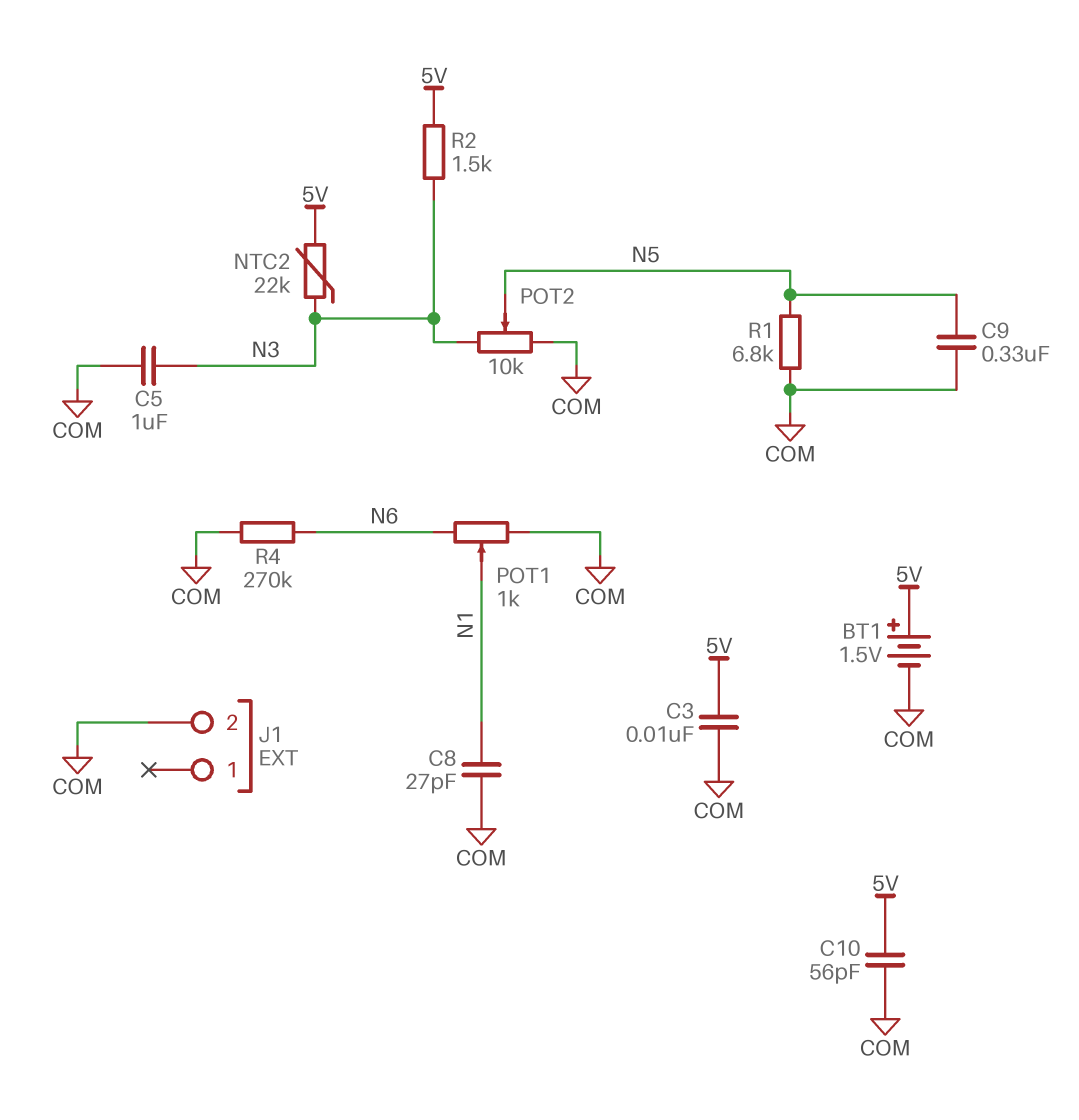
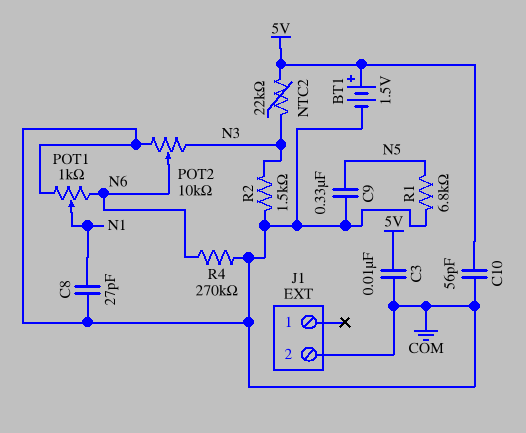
C5: 1uF (COM, N3) -> none
POT2: 10k (COM, N3, wiper N5) -> 10k (COM, N3, wiper N6)
R2: 1.5k (5V, N3) -> 1.5k (COM, N3)

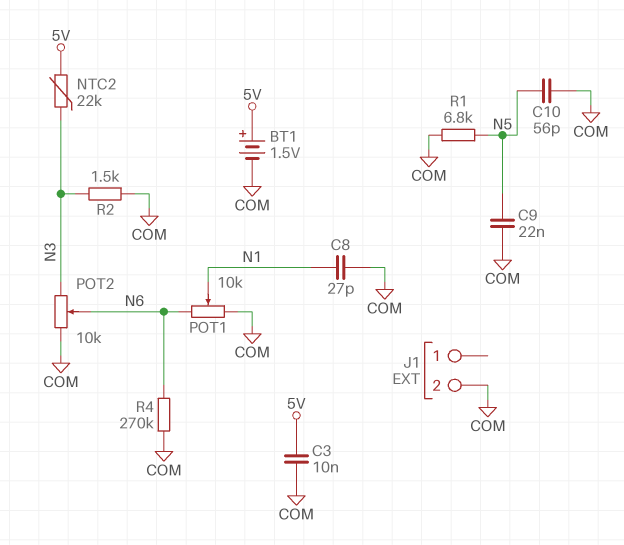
C9: 330nF (COM, N5) -> 22nF (COM, N5)
C10: 56pF (5V, COM) -> 56pF (COM, N5)
POT1: 1k (COM, N6, wiper N1) -> 10k (COM, N6, wiper N1)

